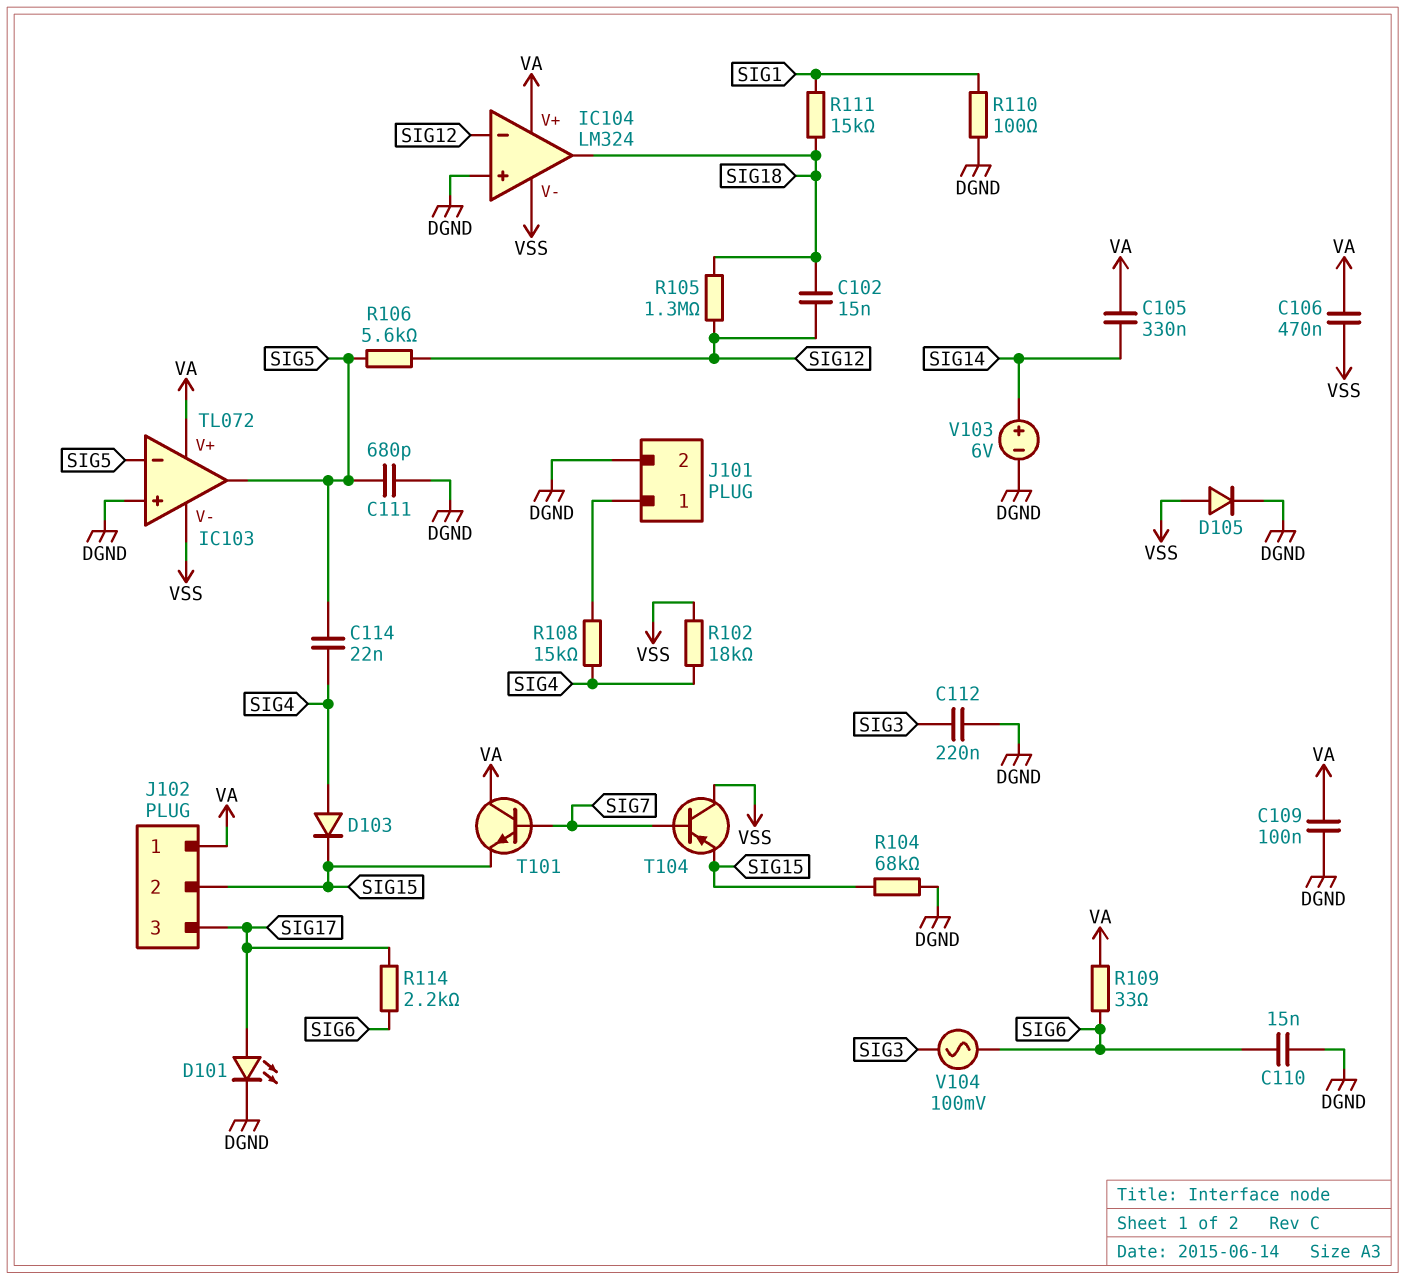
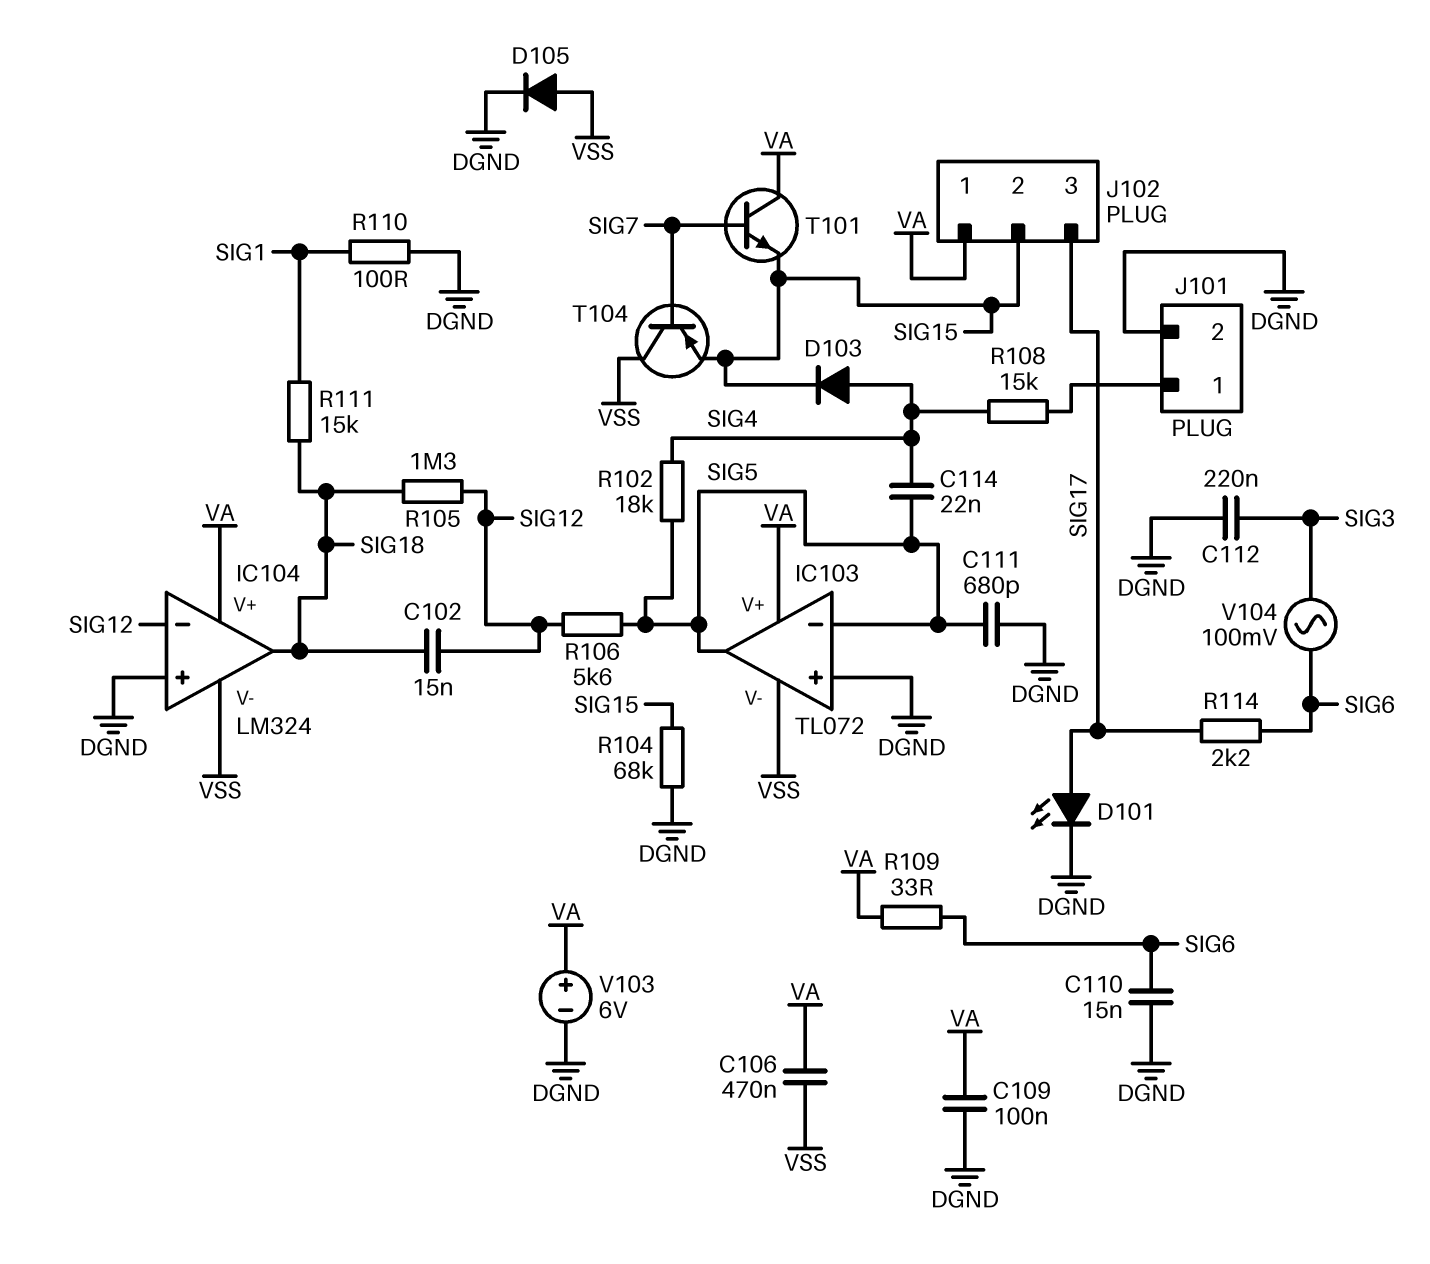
C105: 330nF (SIG14, VA) -> none
R102: 18k (SIG4, VSS) -> 18k (SIG4, SIG5)
V103: 6V (plus SIG14, minus DGND) -> 6V (plus VA, minus DGND)

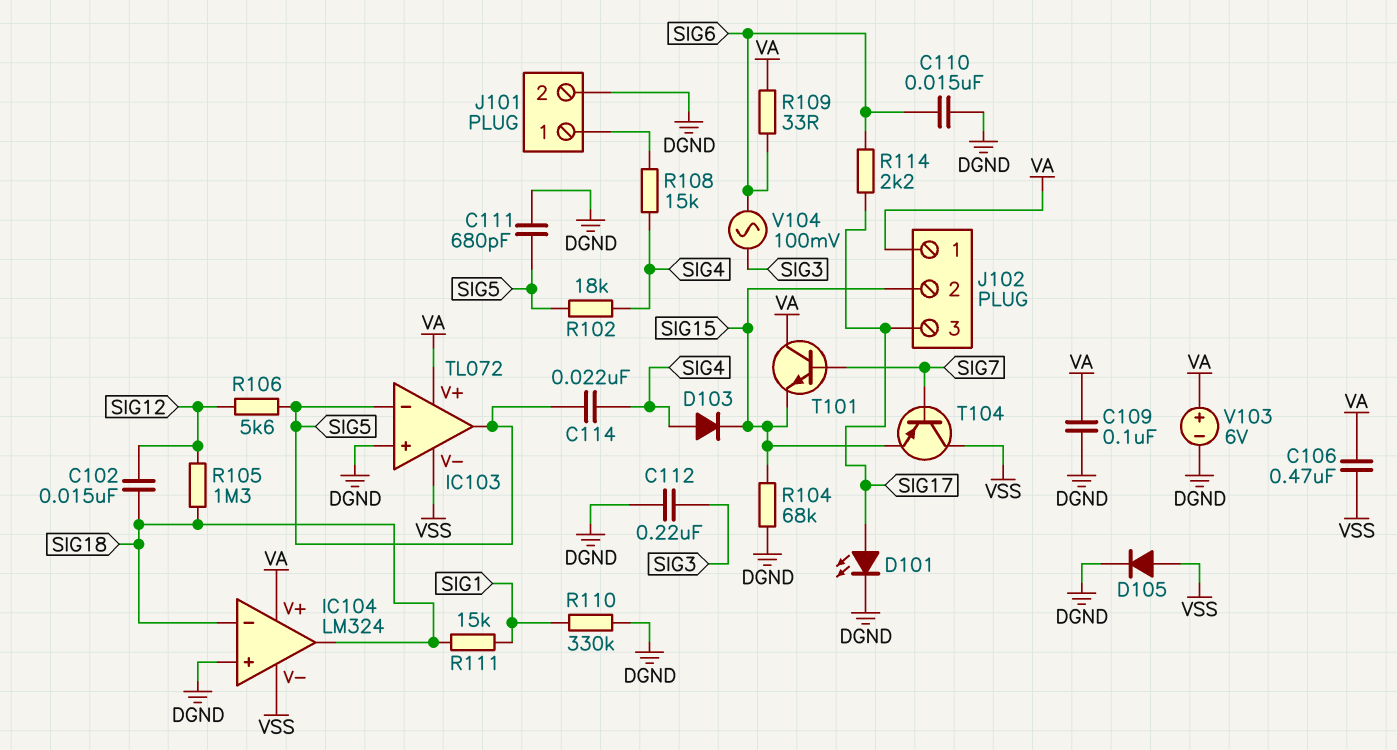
IC104 pin in-: SIG12 -> SIG18
R110: 100 (DGND, SIG1) -> 330k (DGND, SIG1)

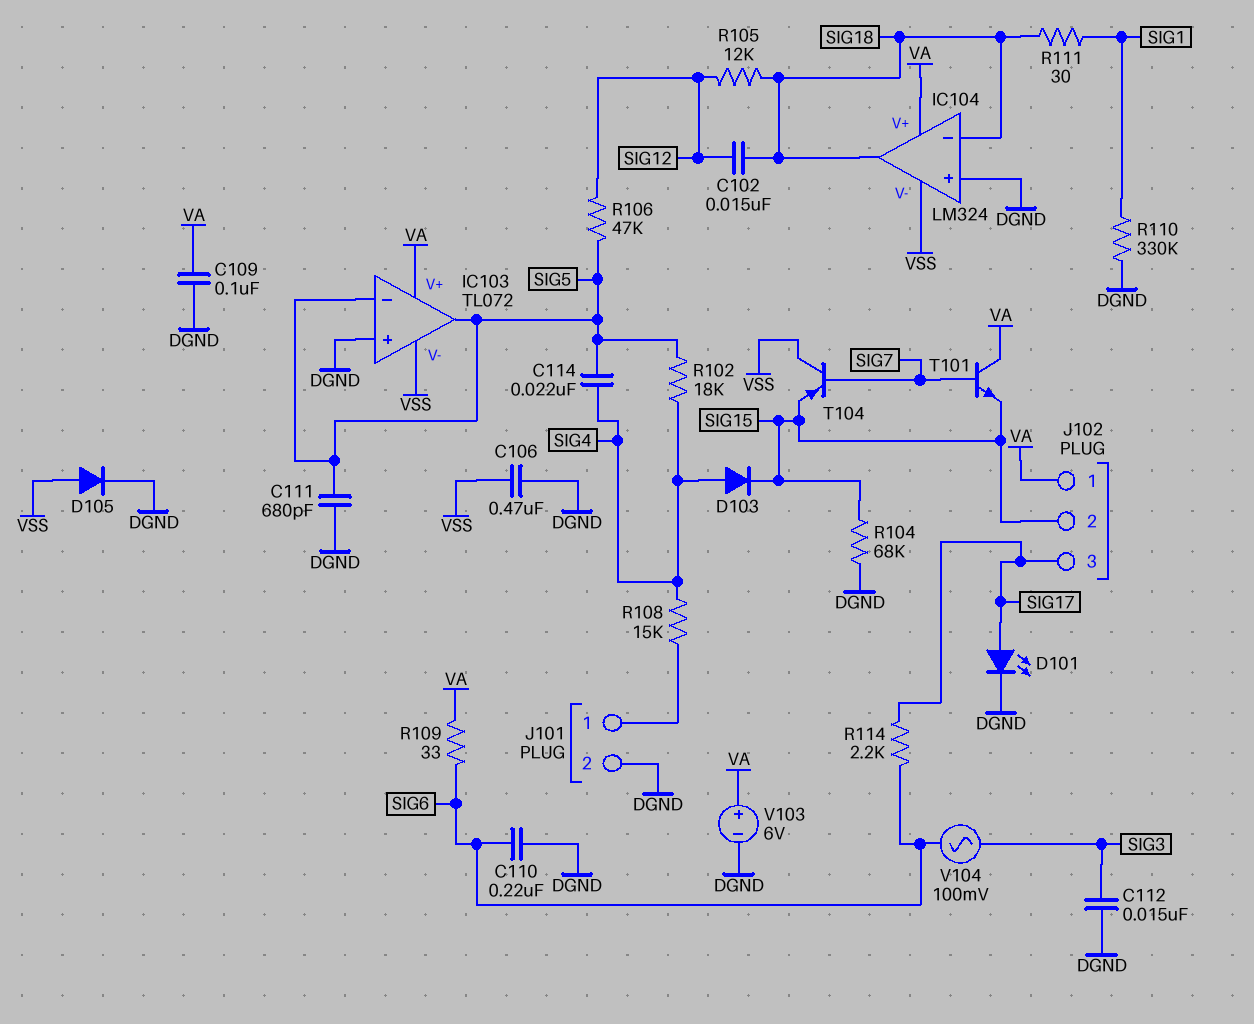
C106: 470nF (VA, VSS) -> 470nF (DGND, VSS)
C110: 15nF (DGND, SIG6) -> 220nF (DGND, SIG6)
C112: 220nF (DGND, SIG3) -> 15nF (DGND, SIG3)
R105: 1.3M (SIG12, SIG18) -> 12k (SIG12, SIG18)
R106: 5.6k (SIG5, SIG12) -> 47k (SIG5, SIG12)
R111: 15k (SIG1, SIG18) -> 30 (SIG1, SIG18)

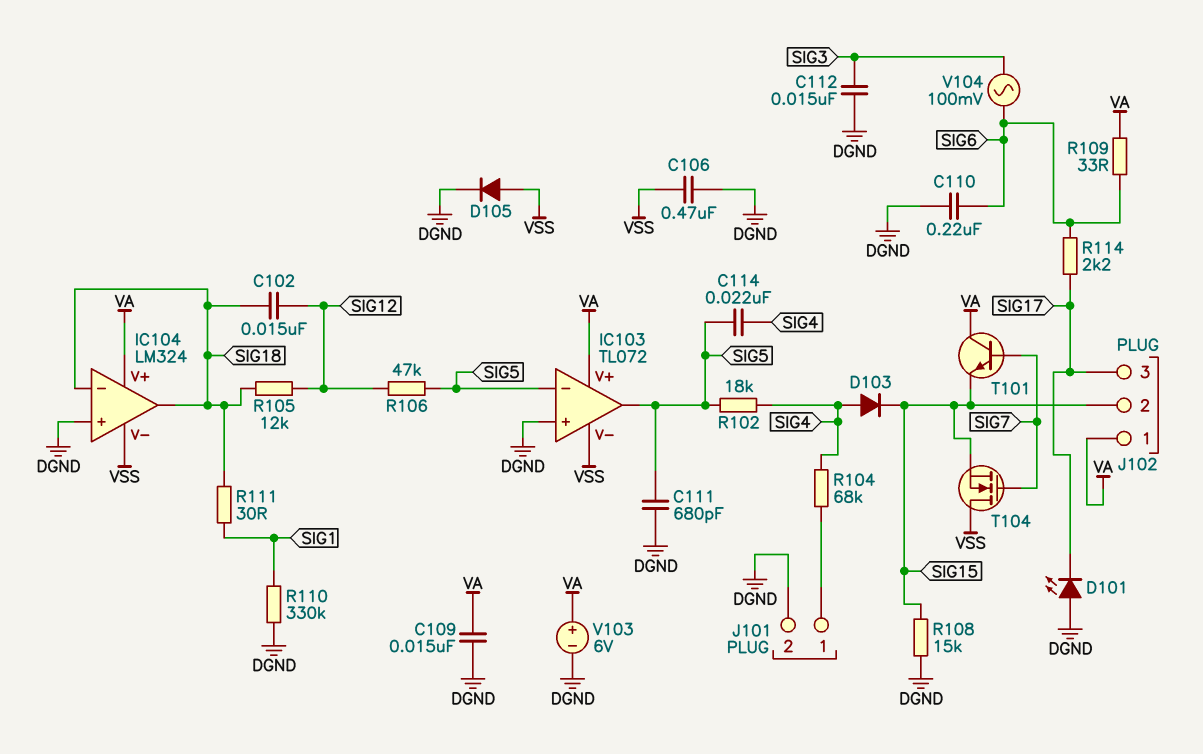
C109: 100nF (DGND, VA) -> 15nF (DGND, VA)
D101: LED (A SIG17, K DGND) -> LED (A DGND, K SIG17)
R104: 68k (DGND, SIG15) -> 68k (J101/1, SIG4)
R108: 15k (J101/1, SIG4) -> 15k (DGND, SIG15)
T104: PNP (B SIG7, C VSS, E SIG15) -> NMOS (G SIG7, D VSS, S SIG15)

